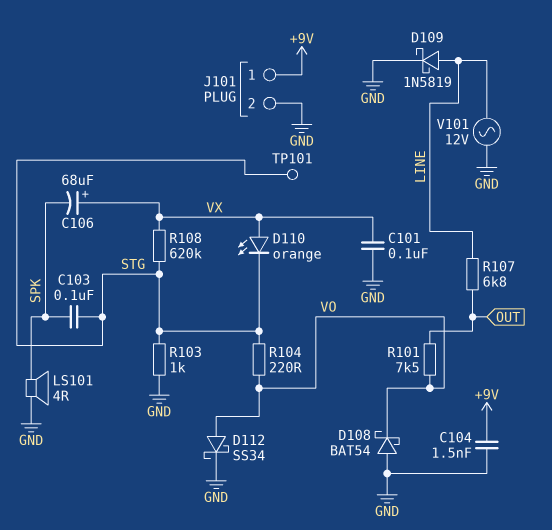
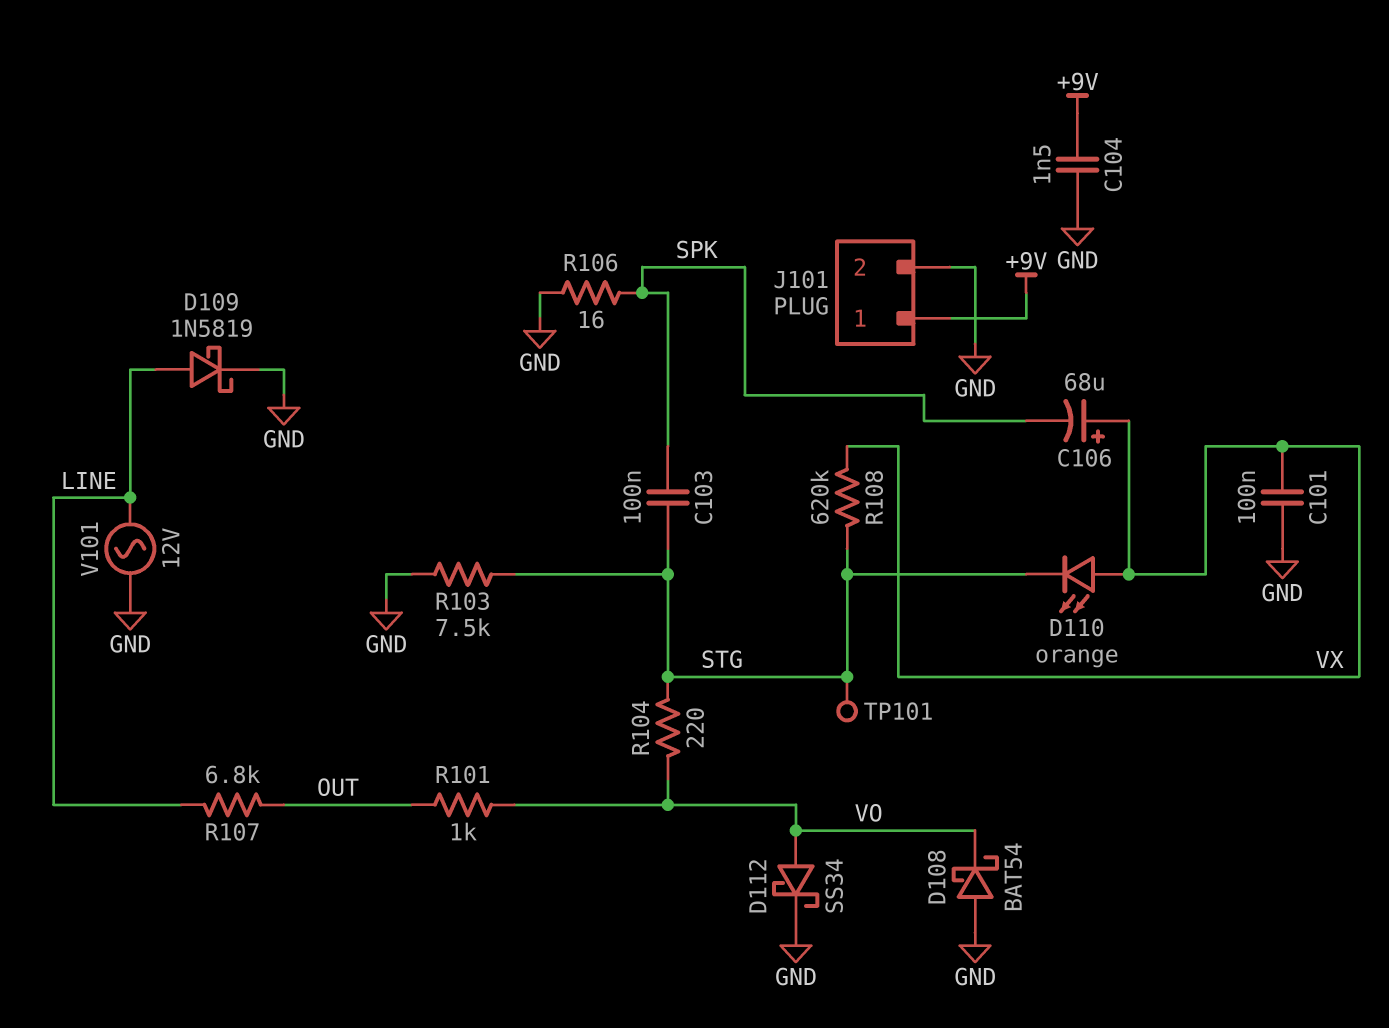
LS101: speaker 4R (GND, SPK) -> none
R101: 7.5k (OUT, VO) -> 1k (OUT, VO)
R103: 1k (GND, STG) -> 7.5k (GND, STG)
R106: none -> 16 (GND, SPK)

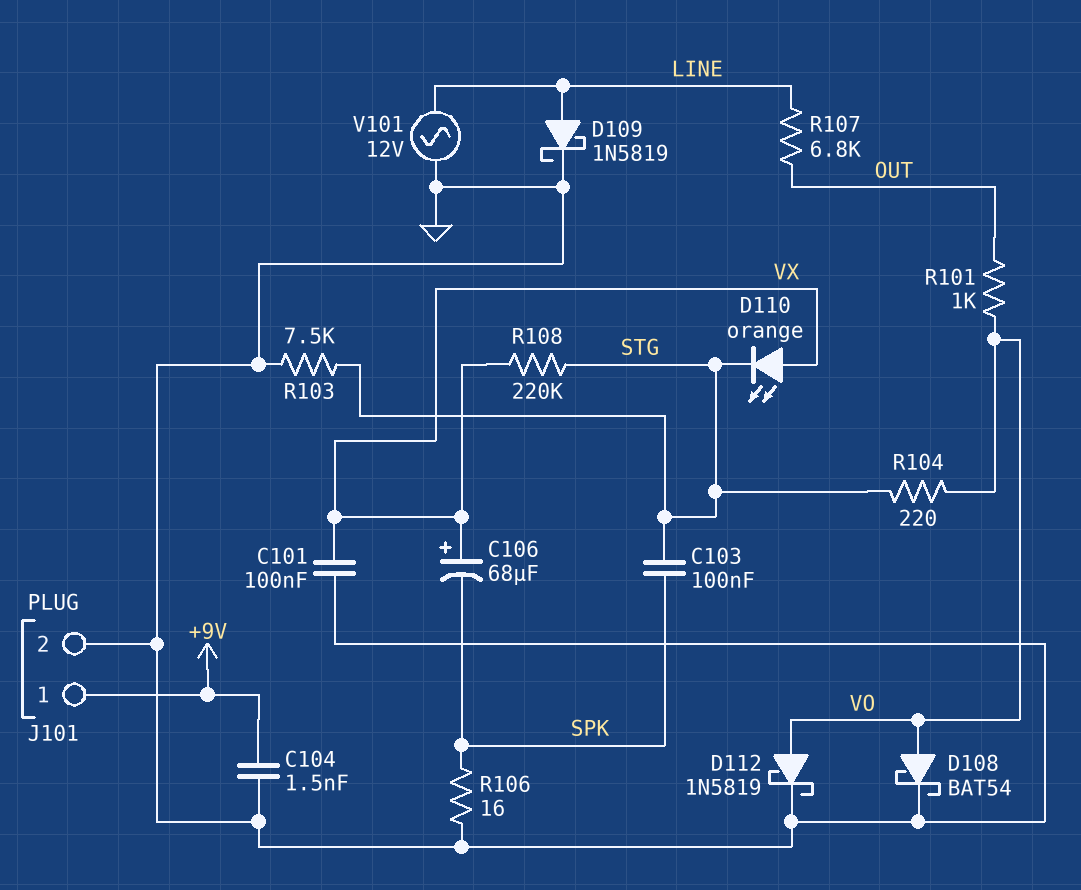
D108: schottky BAT54 (A GND, K VO) -> schottky BAT54 (A VO, K GND)
D112: schottky SS34 (A VO, K GND) -> schottky 1N5819 (A VO, K GND)
R108: 620k (STG, VX) -> 220k (STG, VX)
TP101: test point (STG) -> none

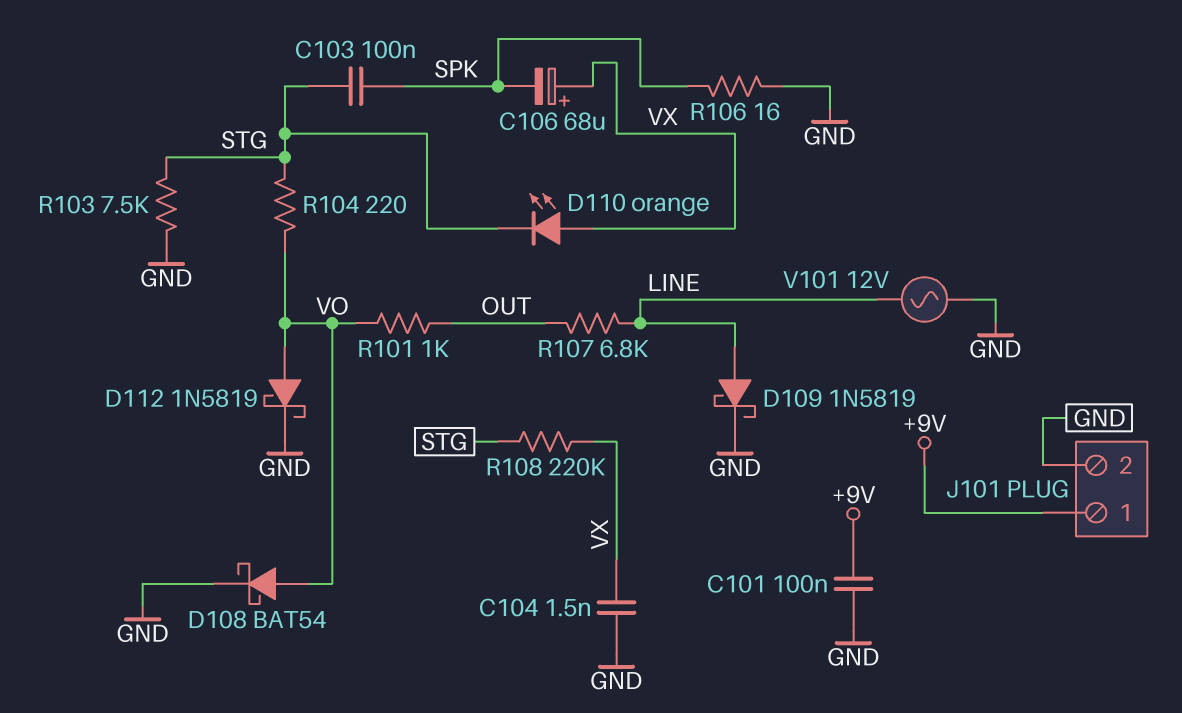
C101: 100nF (GND, VX) -> 100nF (+9V, GND)
C104: 1.5nF (+9V, GND) -> 1.5nF (GND, VX)

